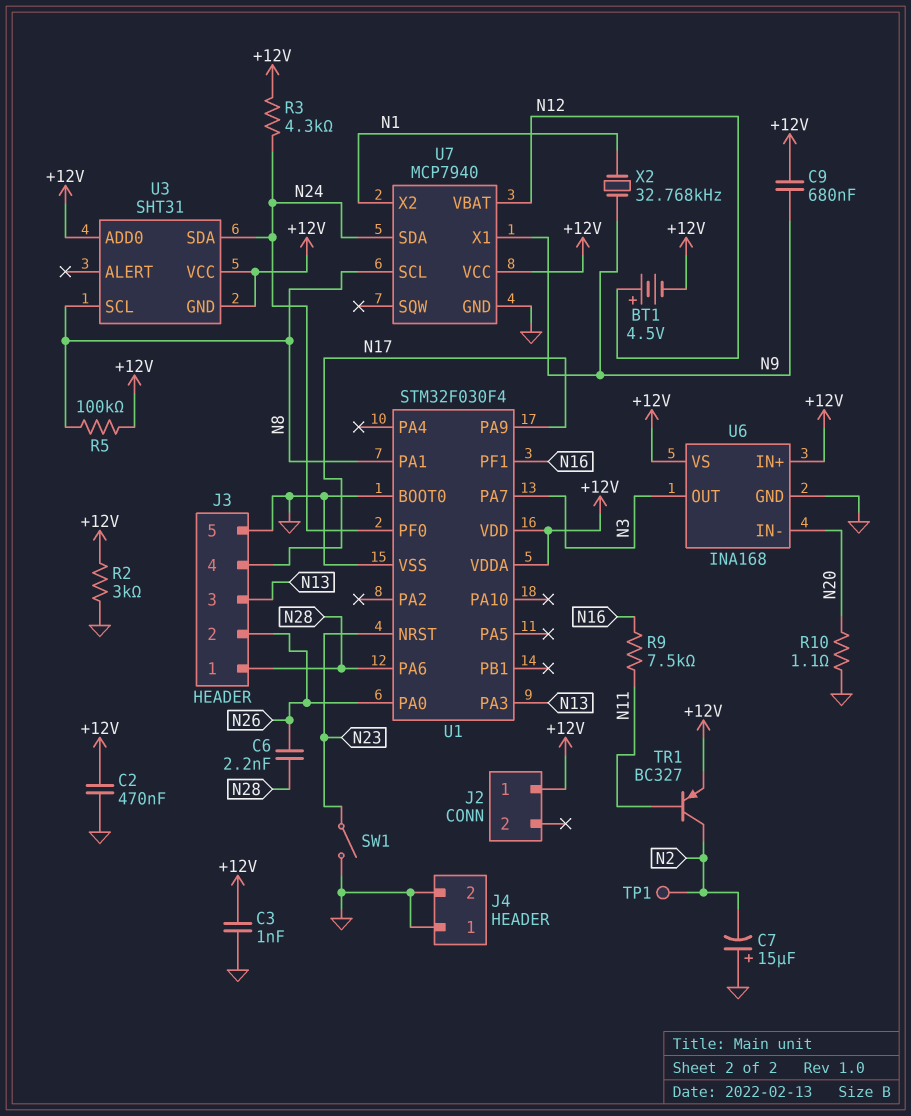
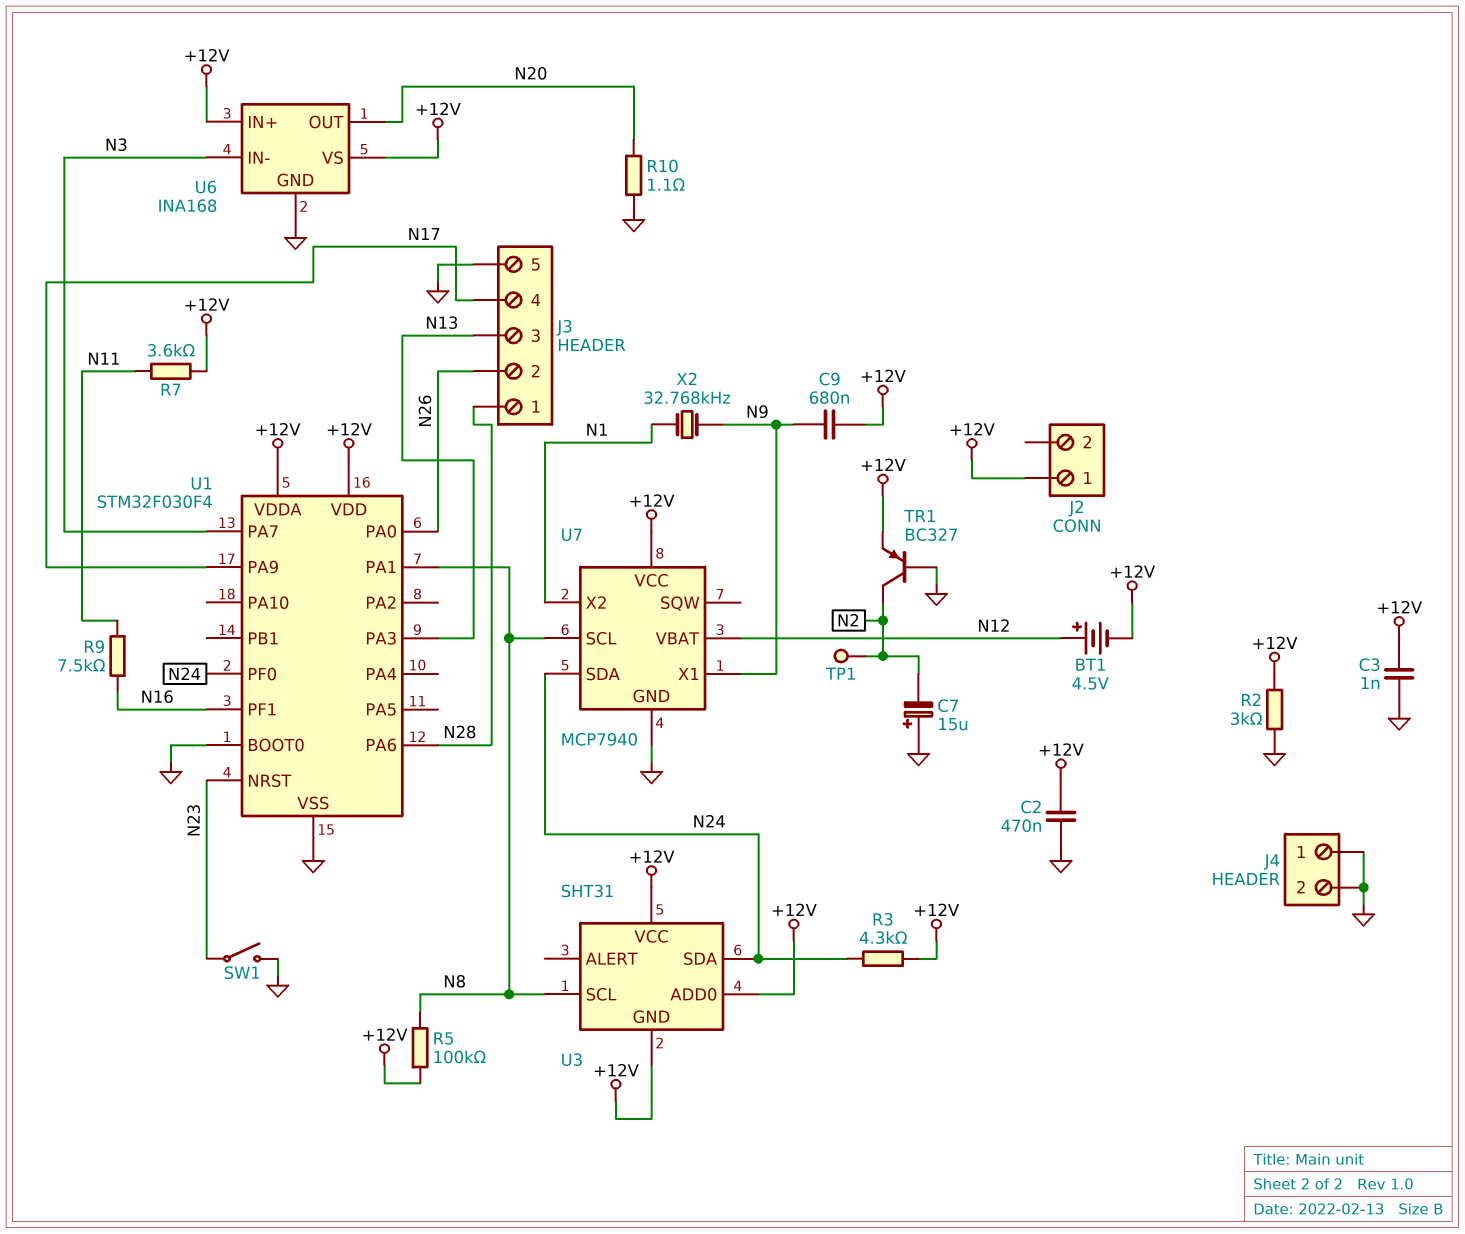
C6: 2.2nF (N26, N28) -> none
R7: none -> 3.6k (+12V, N11)
TR1: PNP BC327 (B N11, C N2, E +12V) -> PNP BC327 (B GND, C N2, E +12V)
U6 pin IN-: N20 -> N3
U6 pin OUT: N3 -> N20

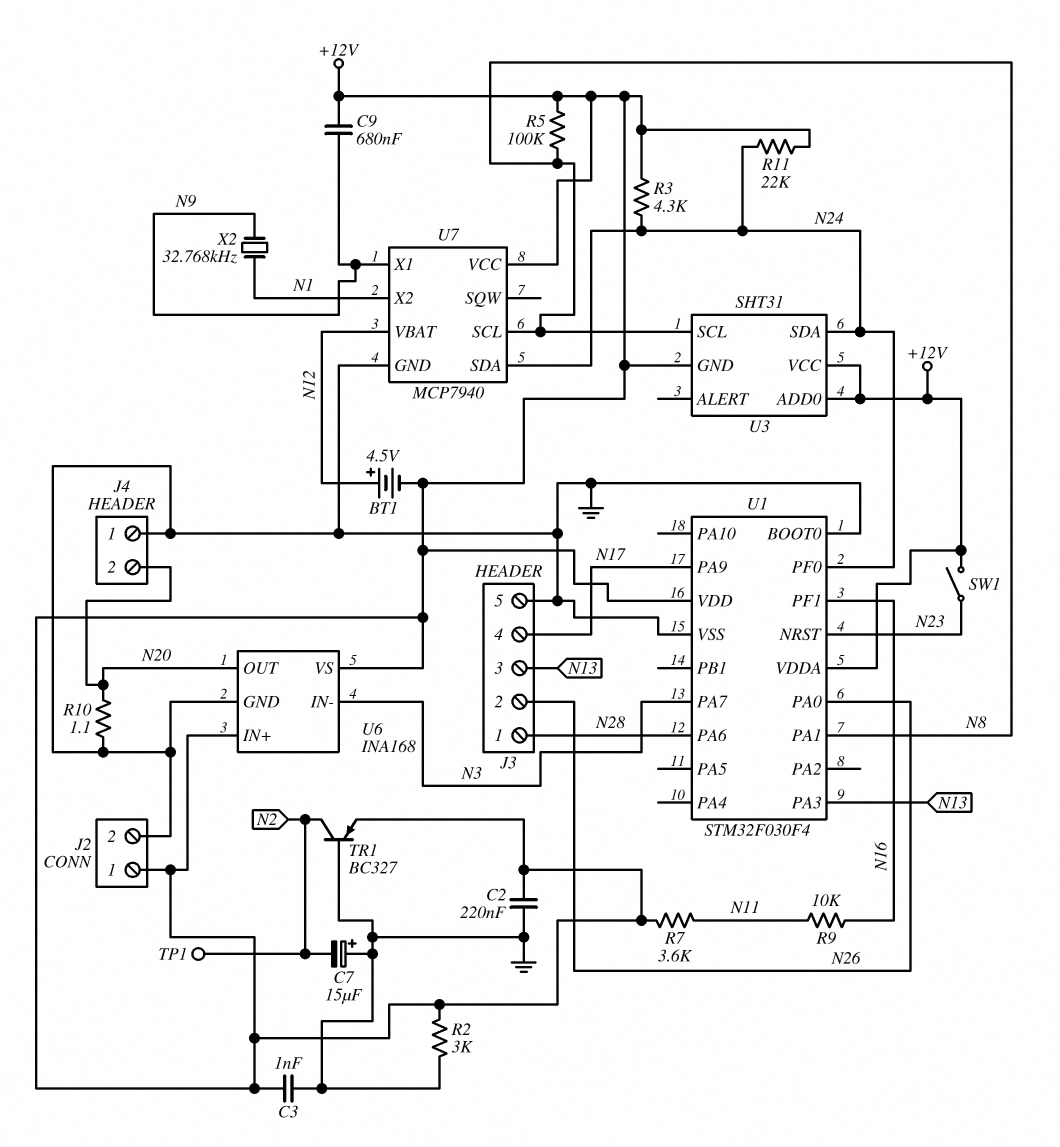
C2: 470nF (+12V, GND) -> 220nF (+12V, GND)
J2 pin 2: none -> GND
J4 pin 2: GND -> N20
R9: 7.5k (N11, N16) -> 10k (N11, N16)
R11: none -> 22k (+12V, N24)
SW1: switch (GND, N23) -> switch (+12V, N23)

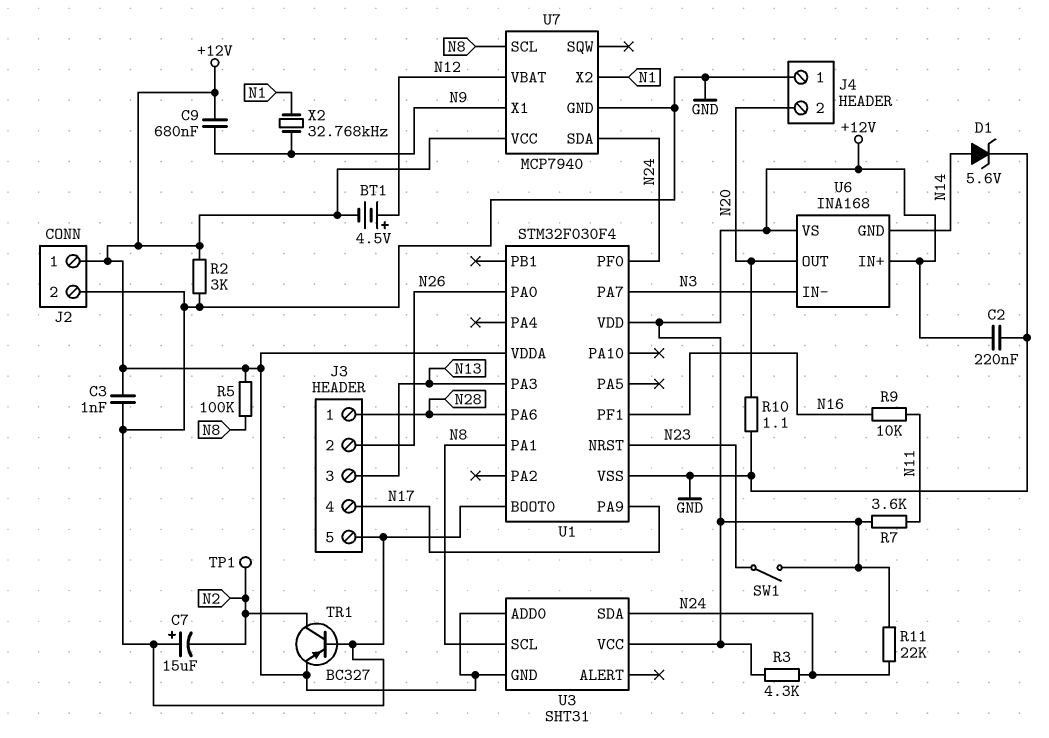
D1: none -> zener 5.6V (A N14, K GND)
U6 pin GND: GND -> N14

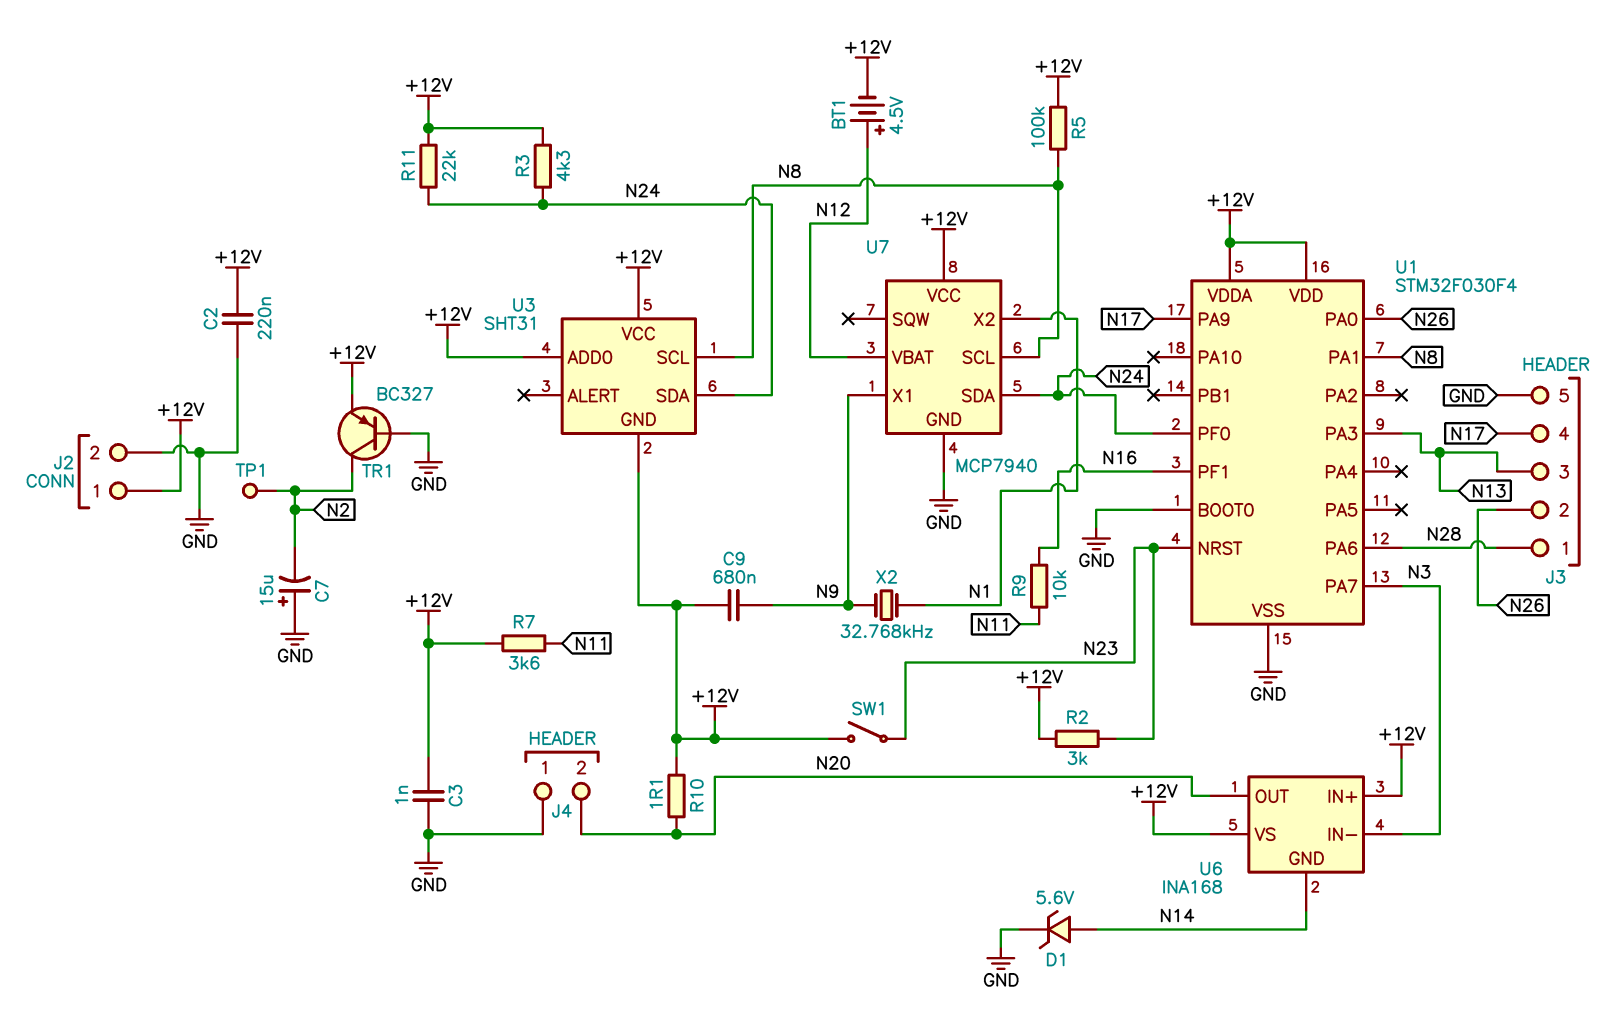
R2: 3k (+12V, GND) -> 3k (+12V, N23)
R10: 1.1 (GND, N20) -> 1.1 (+12V, N20)

